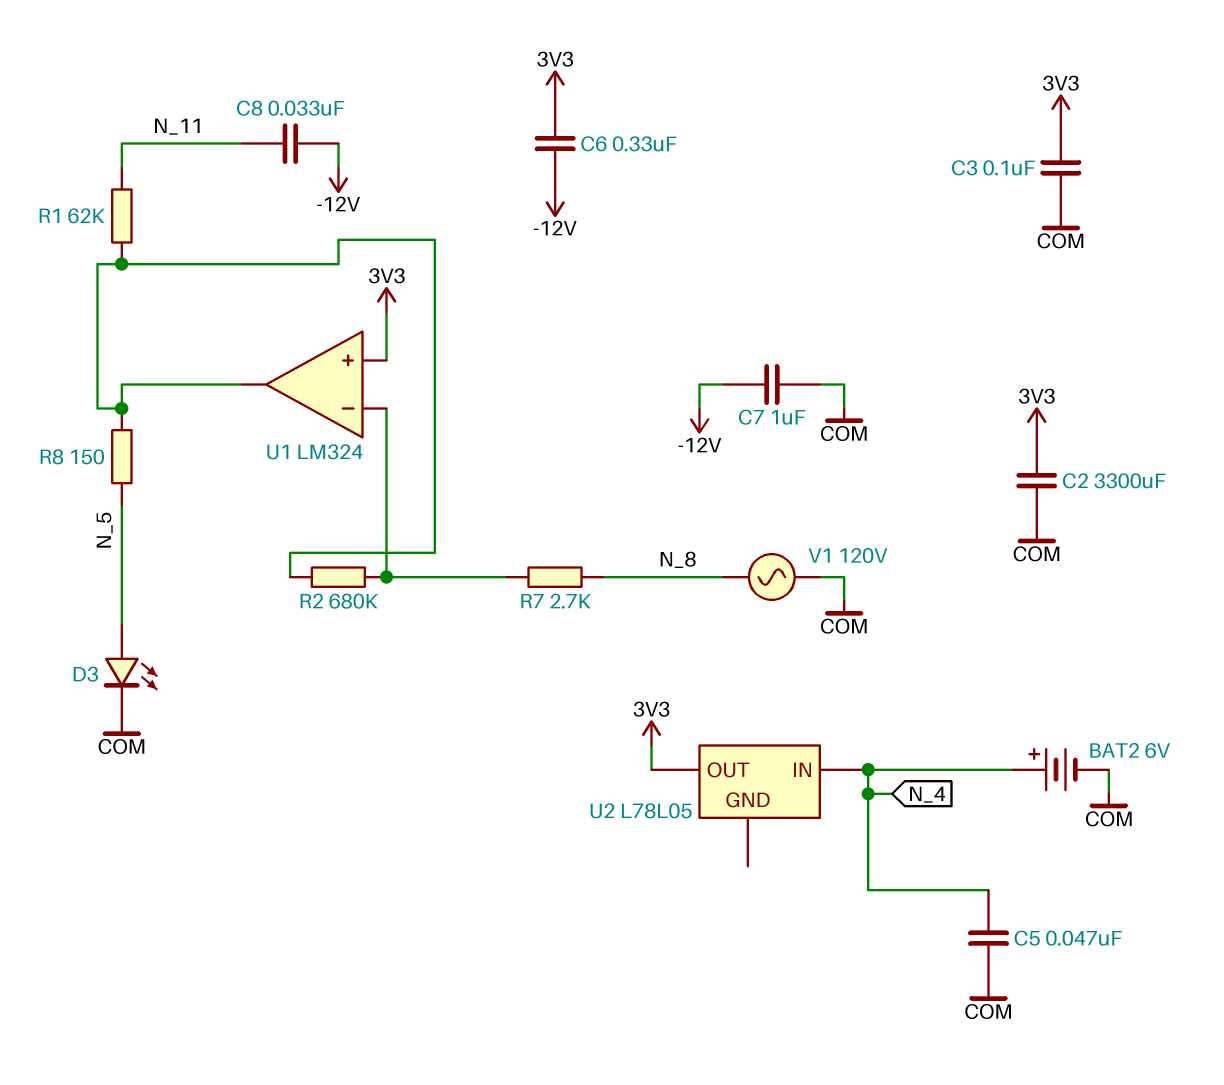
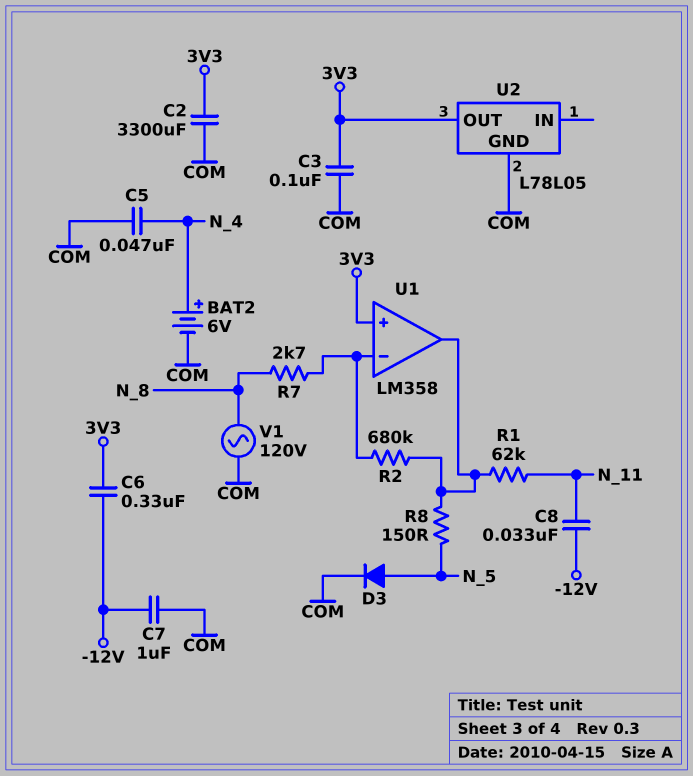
D3: LED (A N_5, K COM) -> diode (A N_5, K COM)
U1: LM324 -> LM358
U2 pin GND: none -> COM
U2 pin IN: N_4 -> none

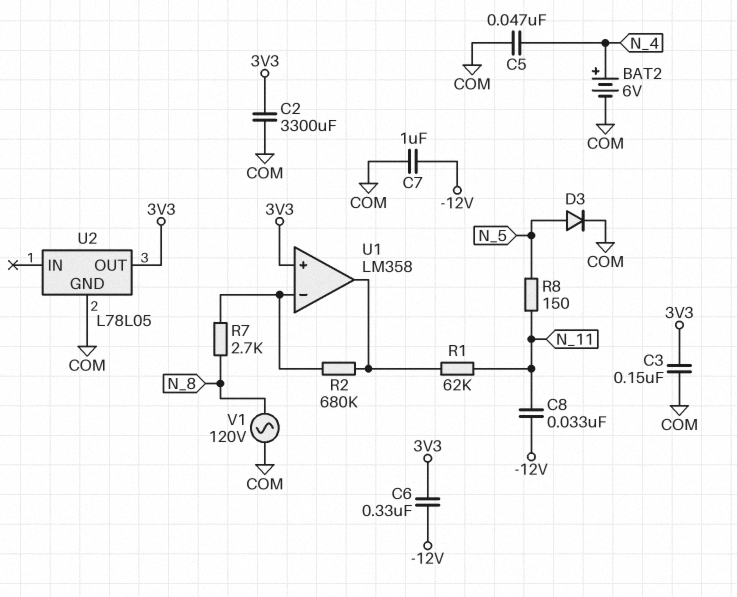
C3: 100nF (3V3, COM) -> 150nF (3V3, COM)
R8: 150 (N_5, U1/out) -> 150 (N_5, N_11)

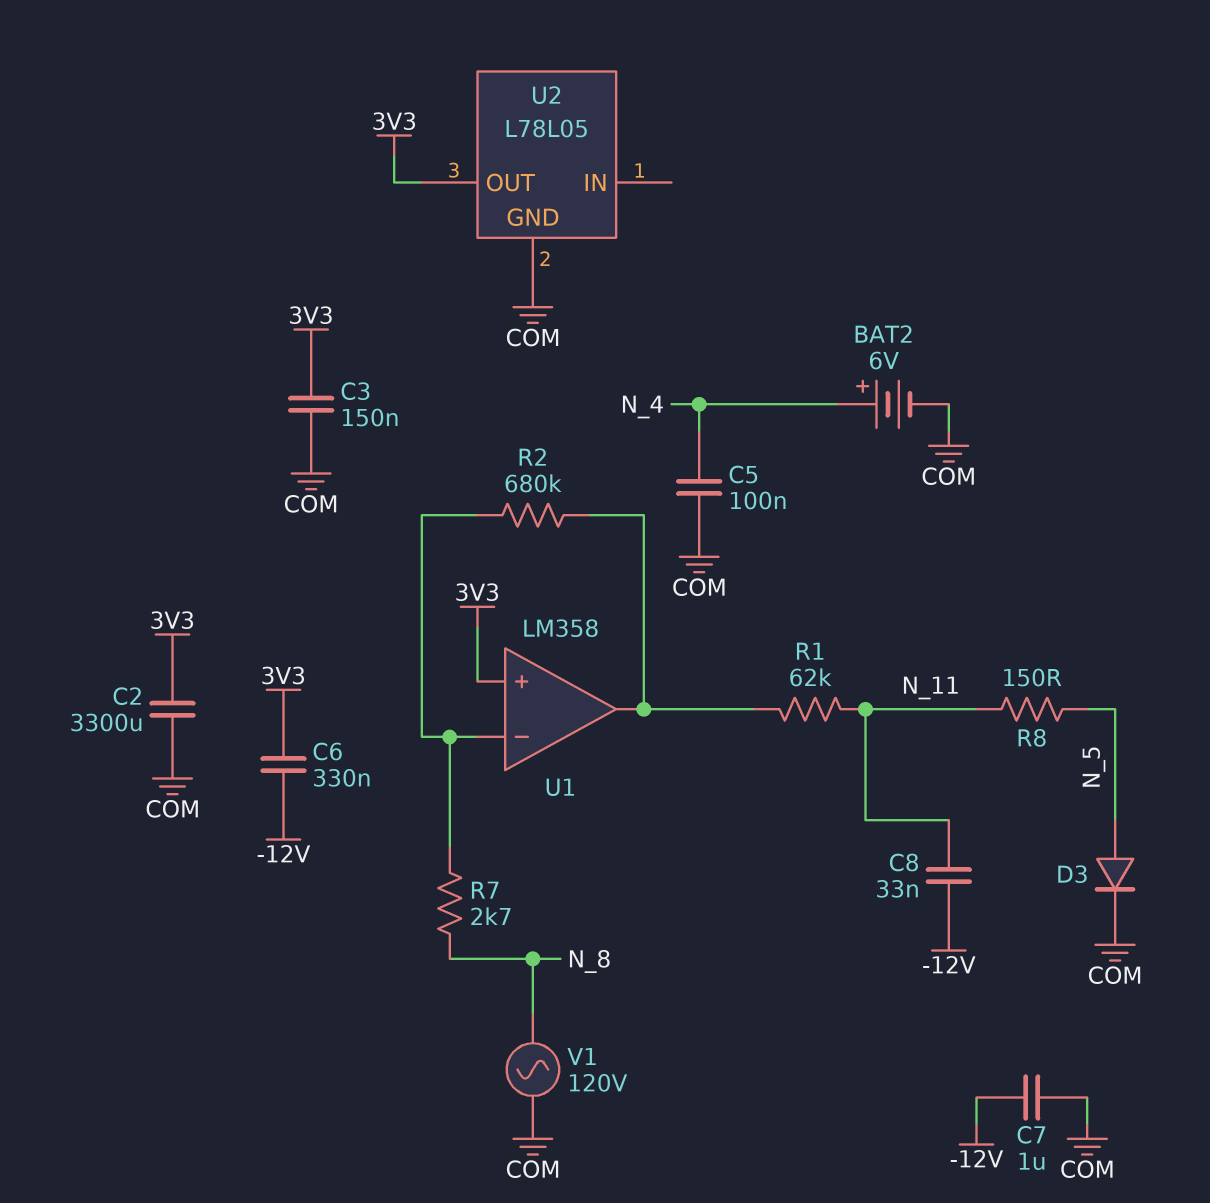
C5: 47nF (COM, N_4) -> 100nF (COM, N_4)

